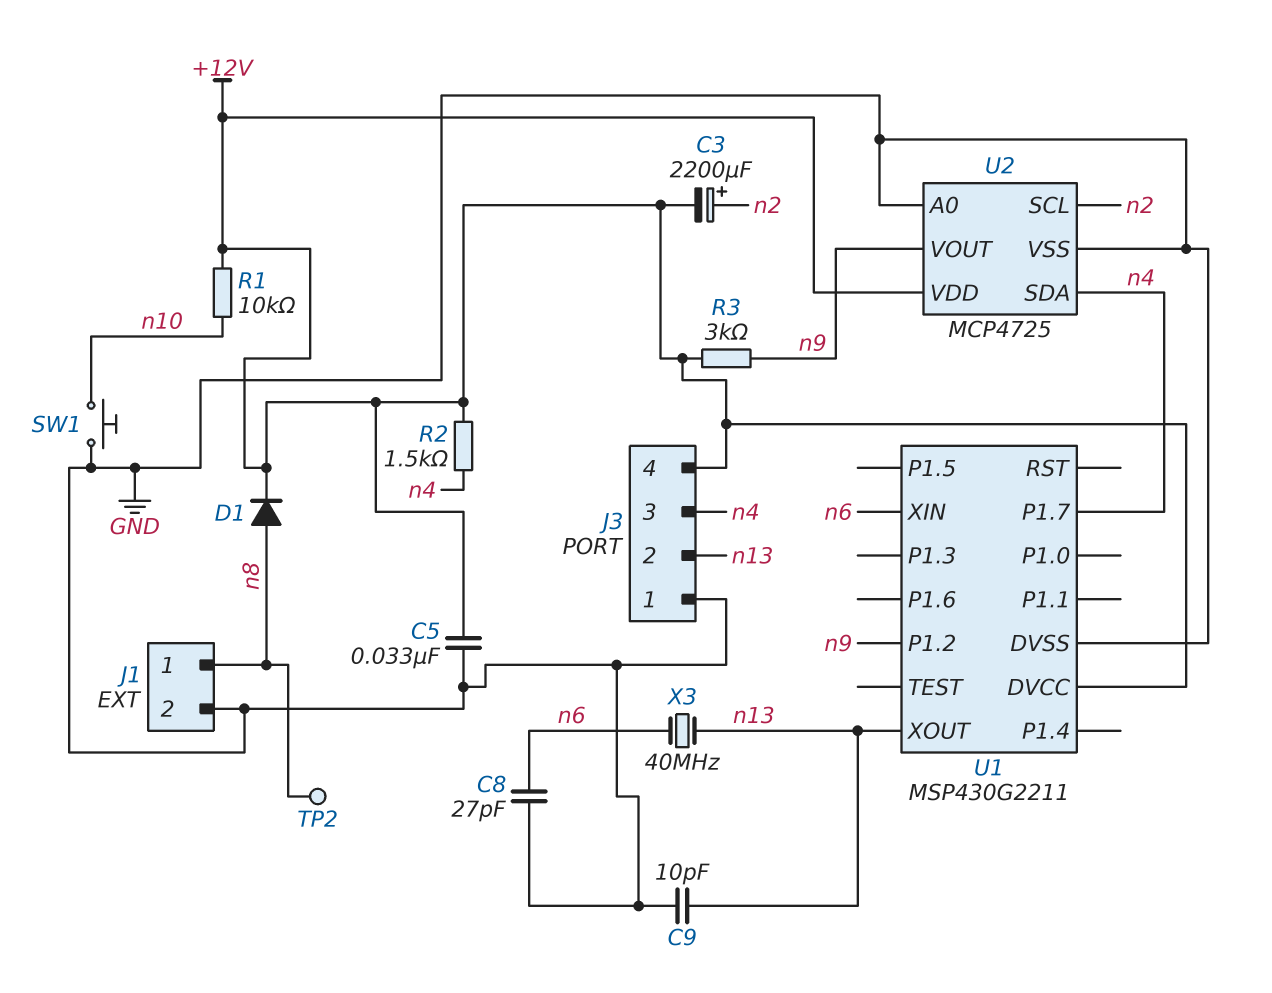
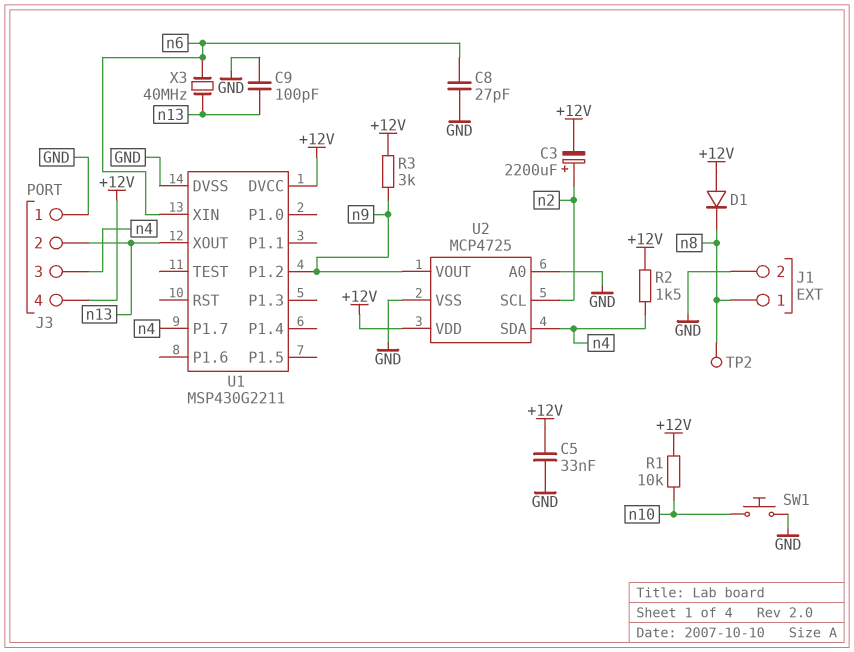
C9: 10pF (GND, n13) -> 100pF (GND, n13)
D1: diode (A n8, K +12V) -> diode (A +12V, K n8)

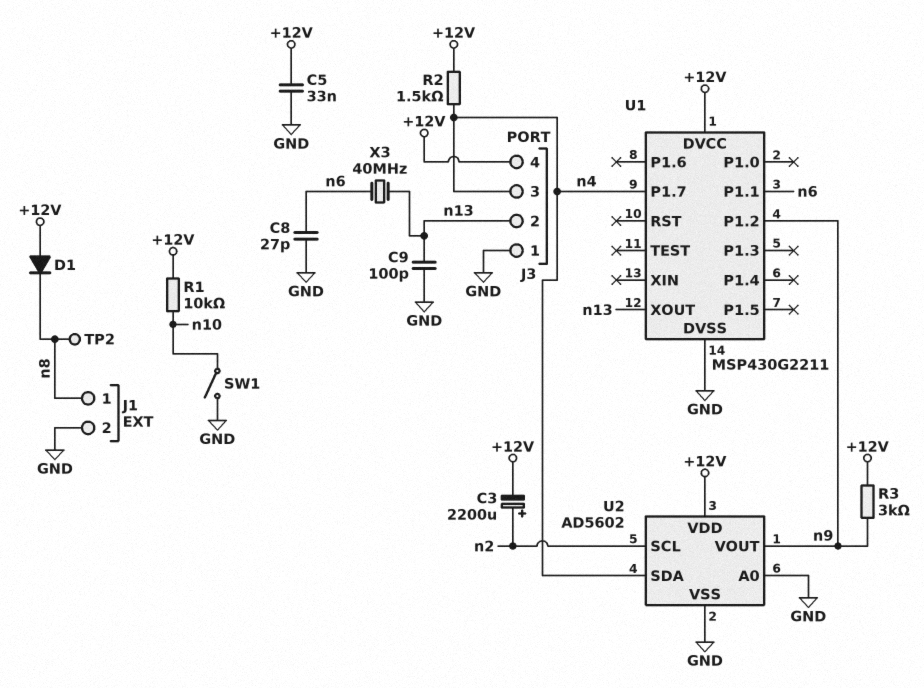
SW1: button (GND, n10) -> switch (GND, n10)
U1 pin P1.1: none -> n6
U1 pin XIN: n6 -> none
U2: MCP4725 -> AD5602

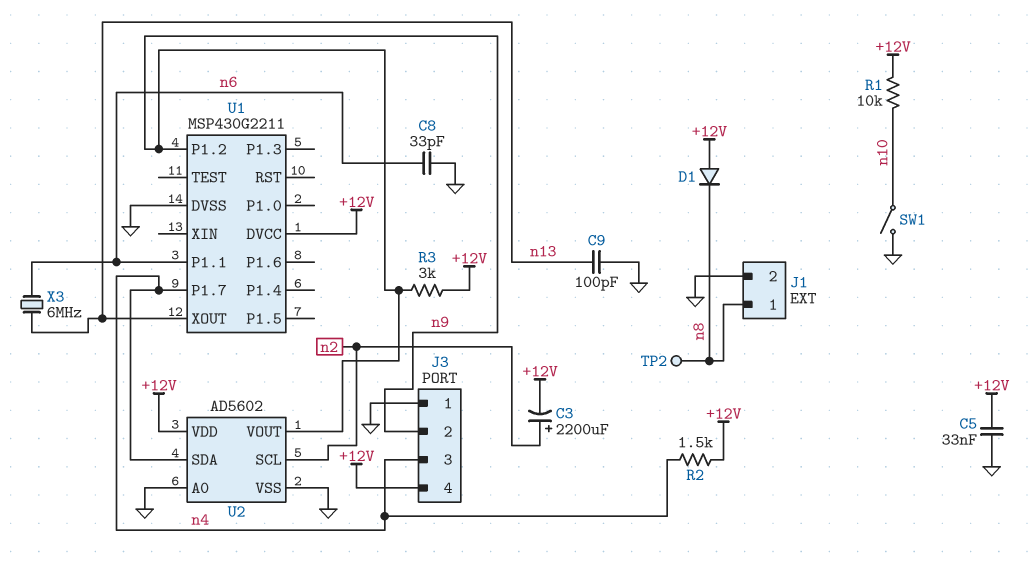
C8: 27pF (GND, n6) -> 33pF (GND, n6)
J3 pin 2: n13 -> n9
X3: 40MHz (n6, n13) -> 6MHz (n6, n13)

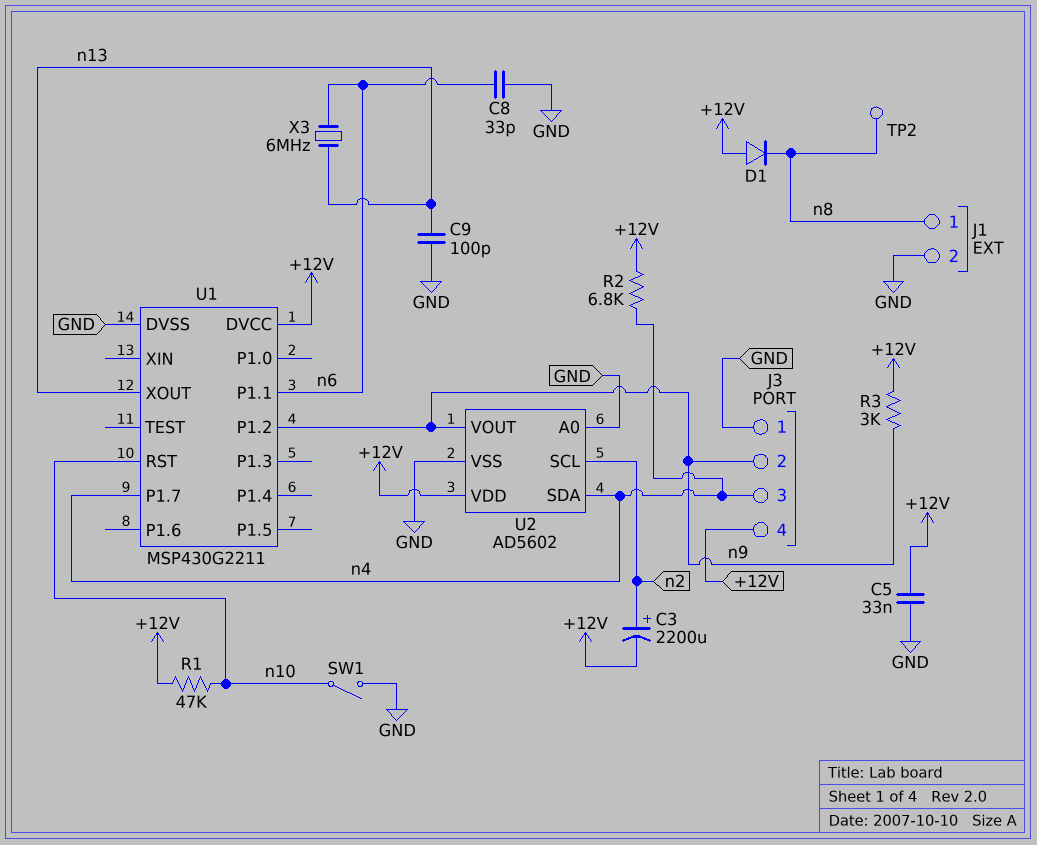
R1: 10k (+12V, n10) -> 47k (+12V, n10)
R2: 1.5k (+12V, n4) -> 6.8k (+12V, n4)
U1 pin RST: none -> n10

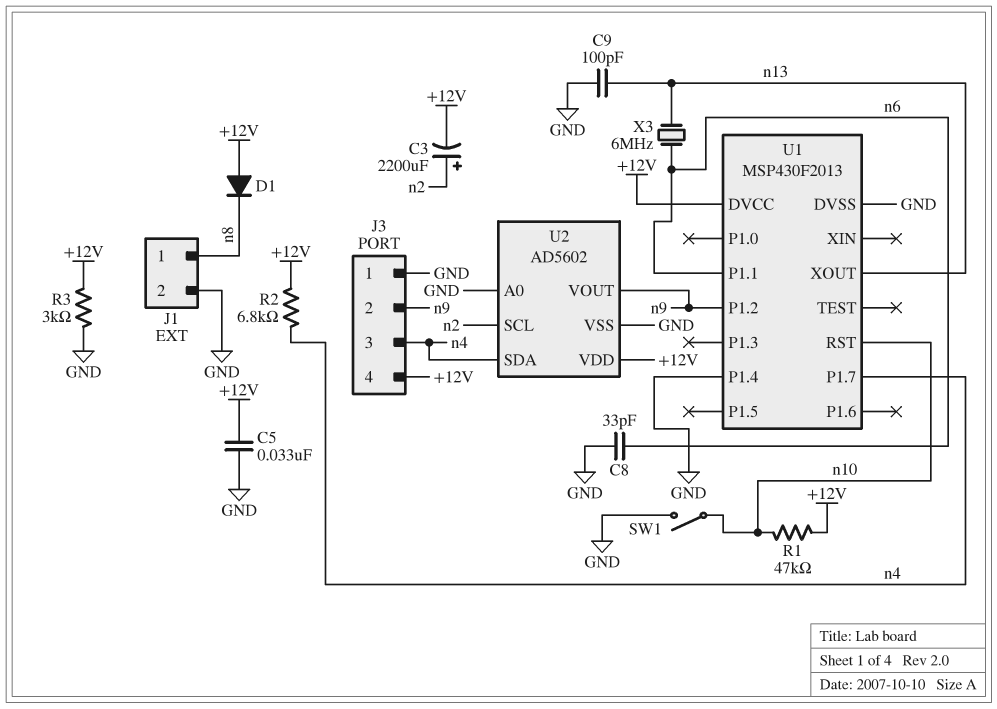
R3: 3k (+12V, n9) -> 3k (+12V, GND)
TP2: test point (n8) -> none
U1: MSP430G2211 -> MSP430F2013
U1 pin P1.4: none -> GND

